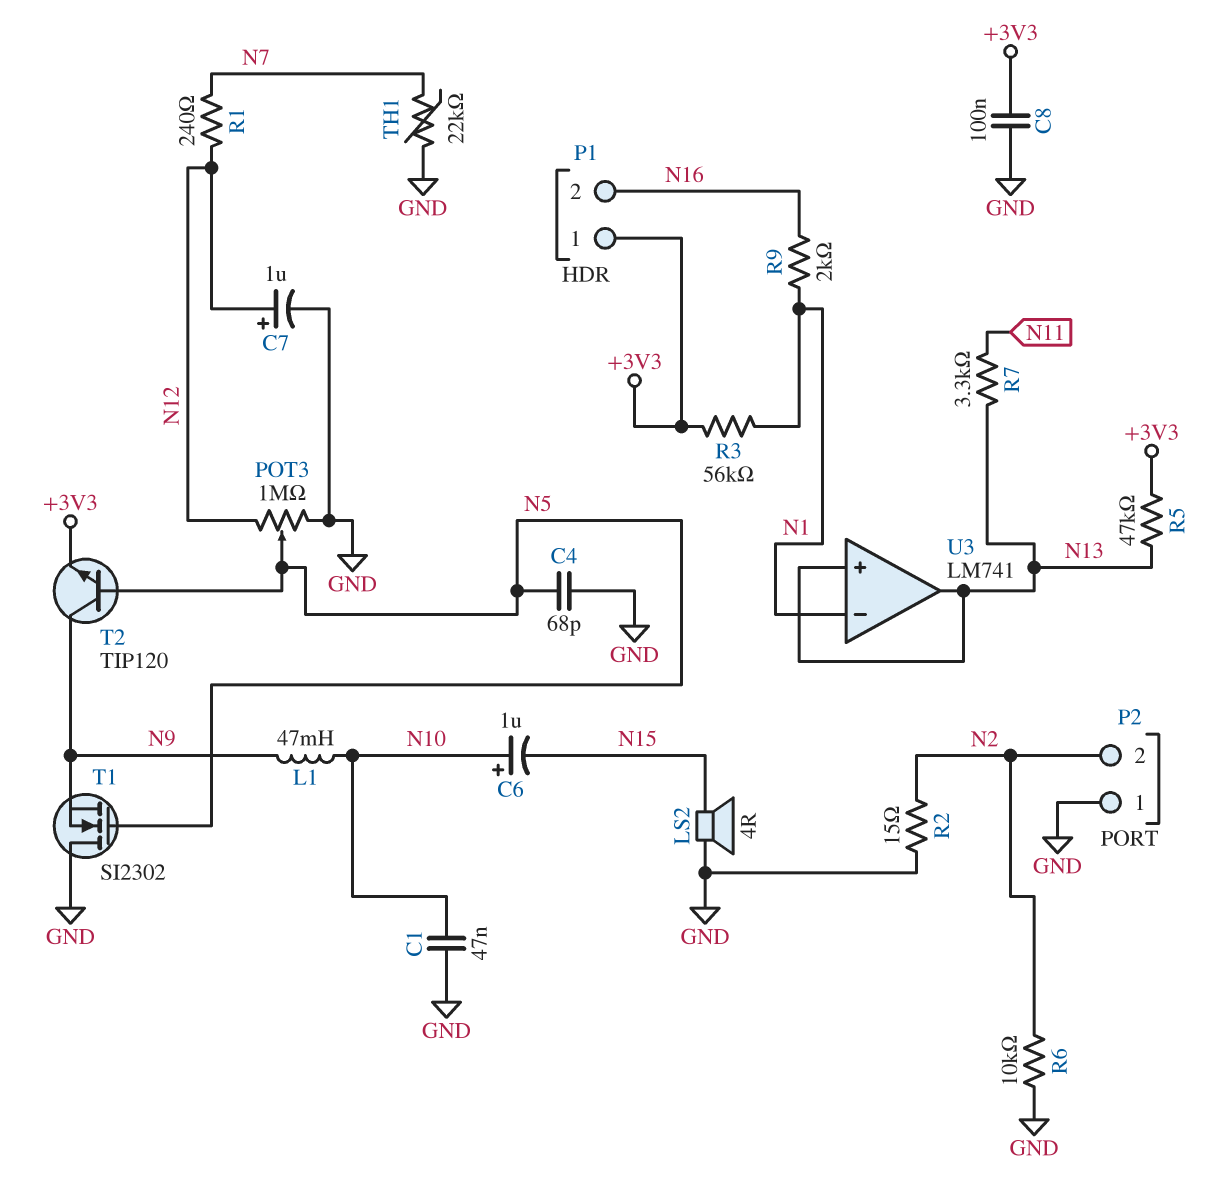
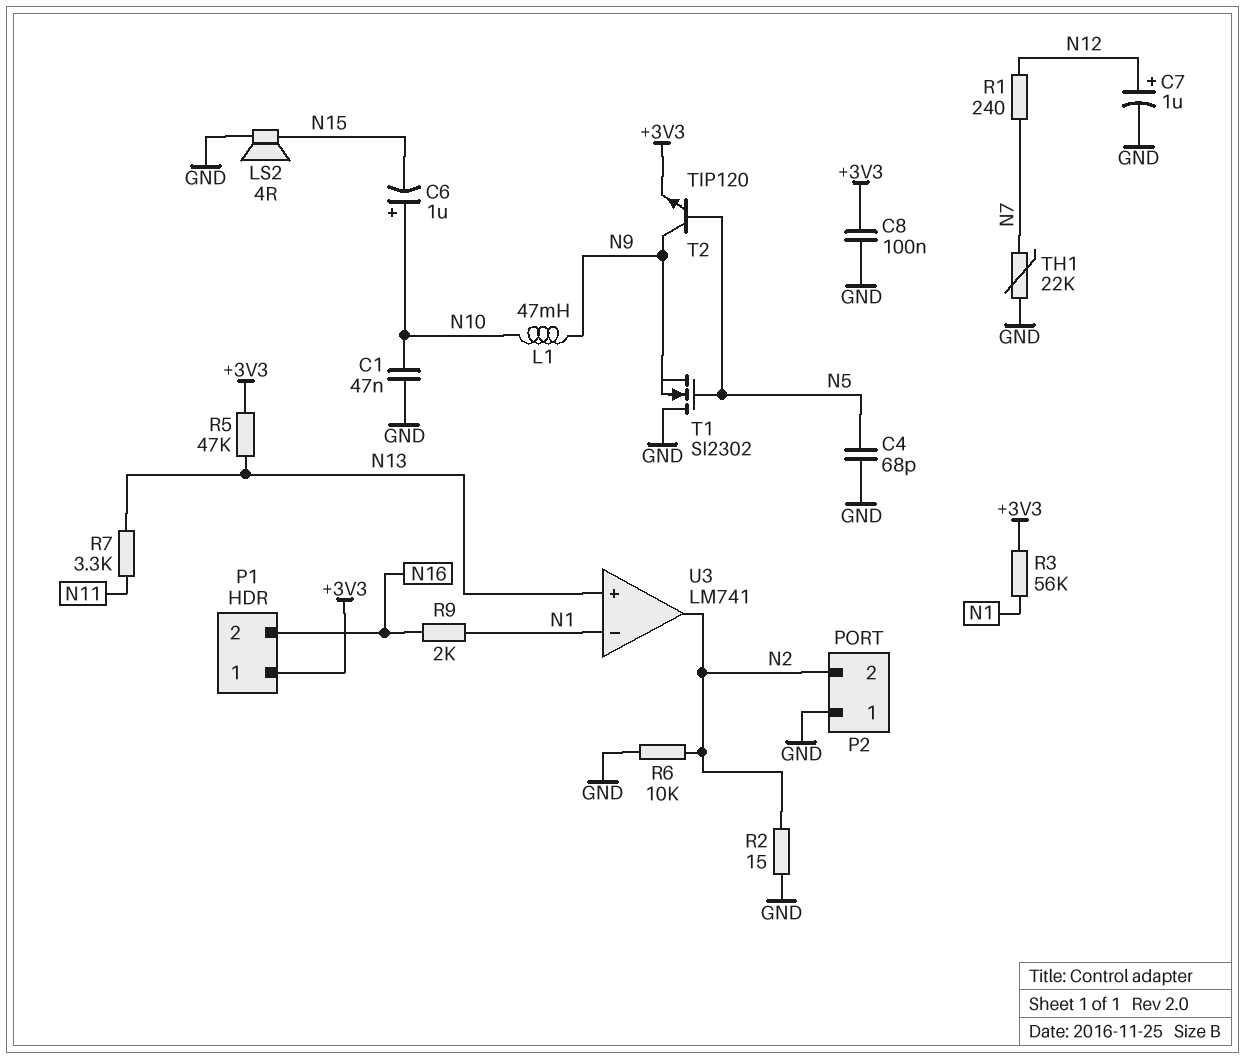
POT3: 1M (GND, N12, wiper N5) -> none
U3 pin out: N13 -> N2

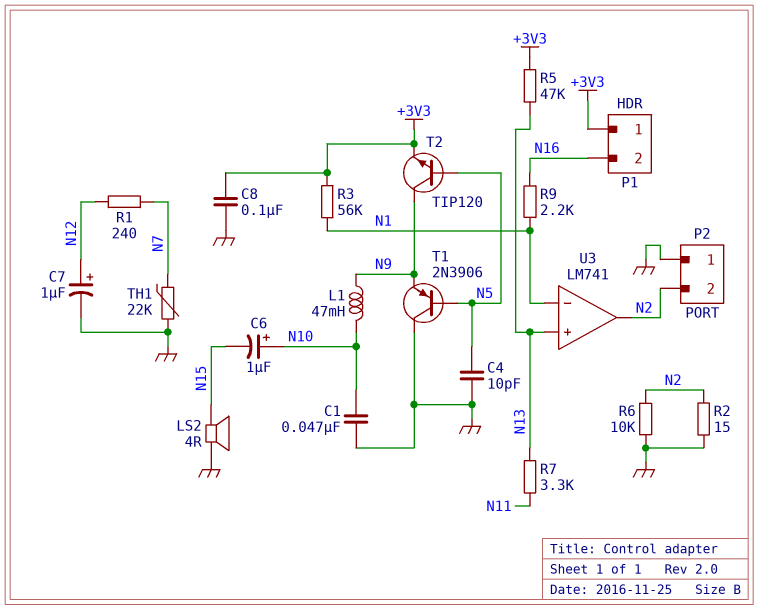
C4: 68pF (GND, N5) -> 10pF (GND, N5)
R9: 2k (N1, N16) -> 2.2k (N1, N16)
T1: NMOS SI2302 (G N5, D GND, S N9) -> PNP 2N3906 (B N5, C GND, E N9)

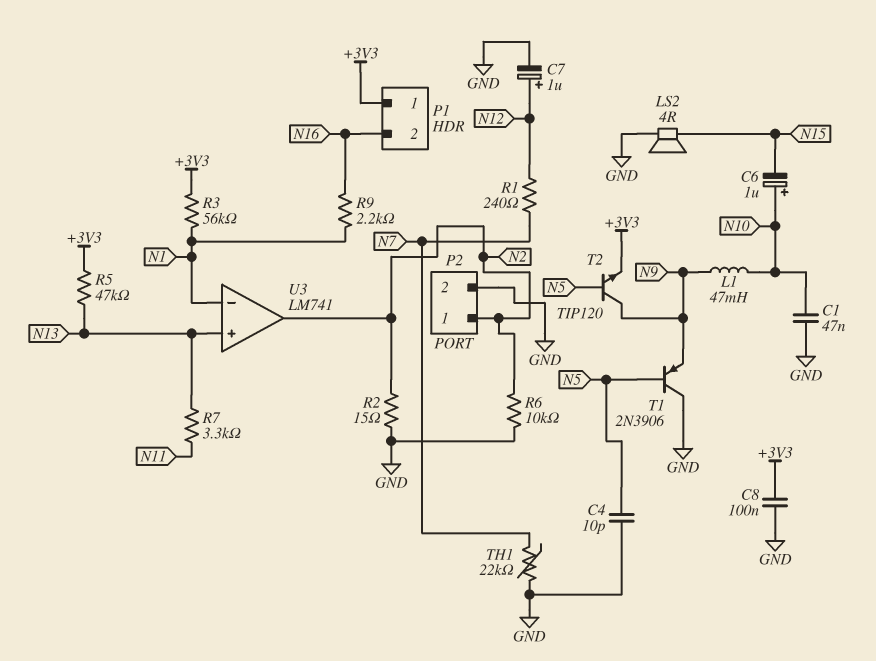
P2 pin 1: GND -> N2
P2 pin 2: N2 -> GND

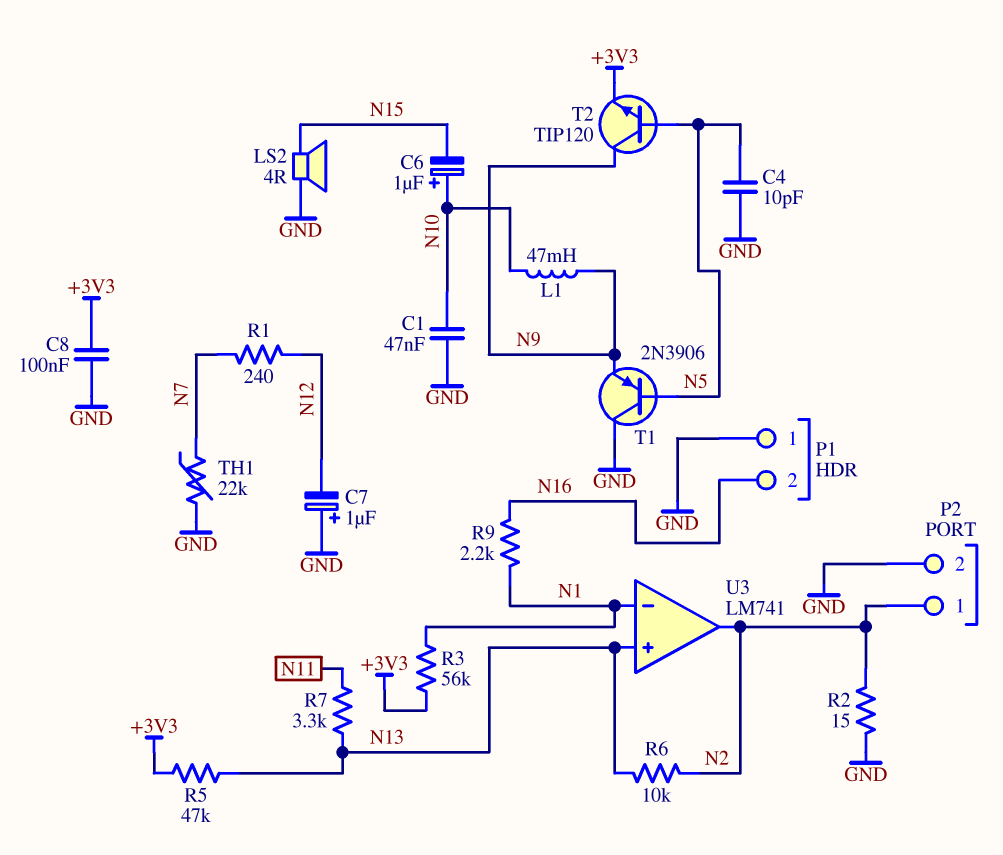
C7: 1uF (plus N12, minus GND) -> 1uF (plus GND, minus N12)
P1 pin 1: +3V3 -> GND
R6: 10k (GND, N2) -> 10k (N2, N13)

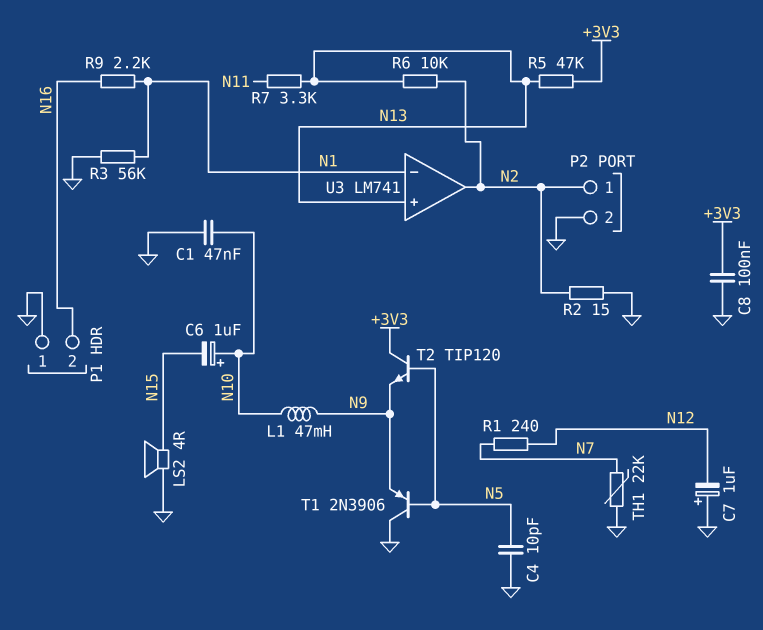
R3: 56k (+3V3, N1) -> 56k (GND, N1)
T2: NPN TIP120 (B N5, C N9, E +3V3) -> NPN TIP120 (B N5, C +3V3, E N9)

